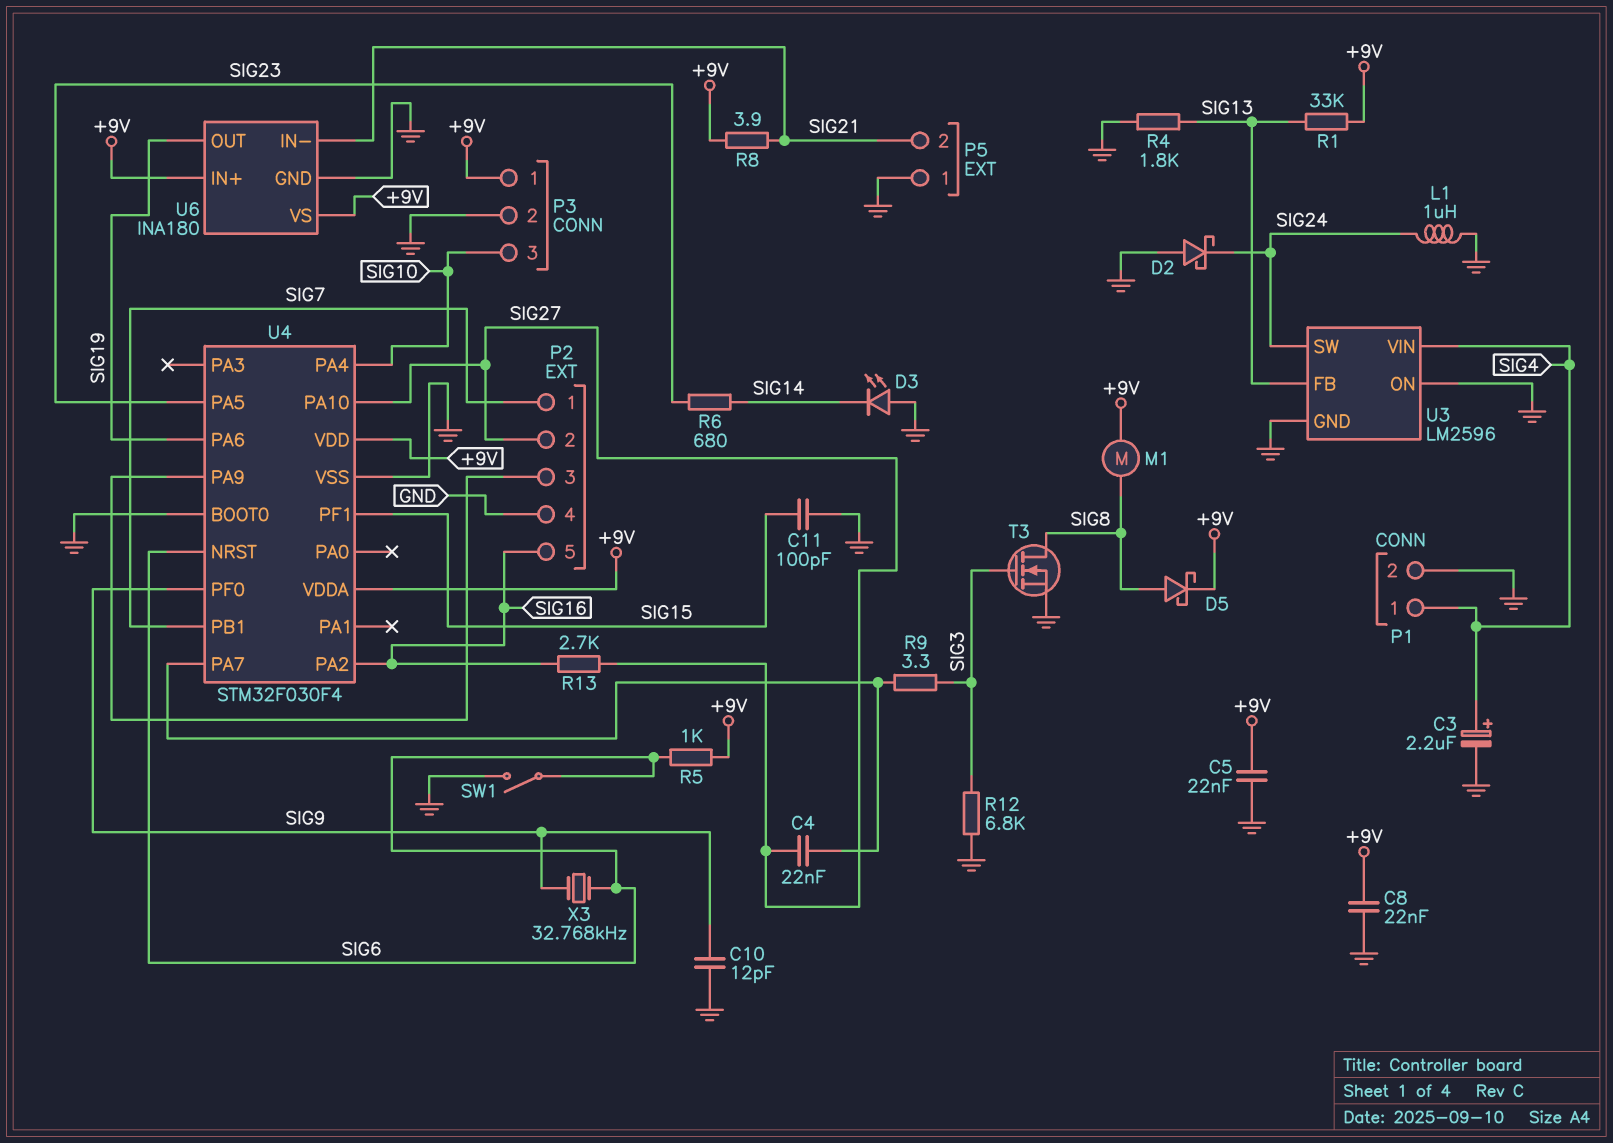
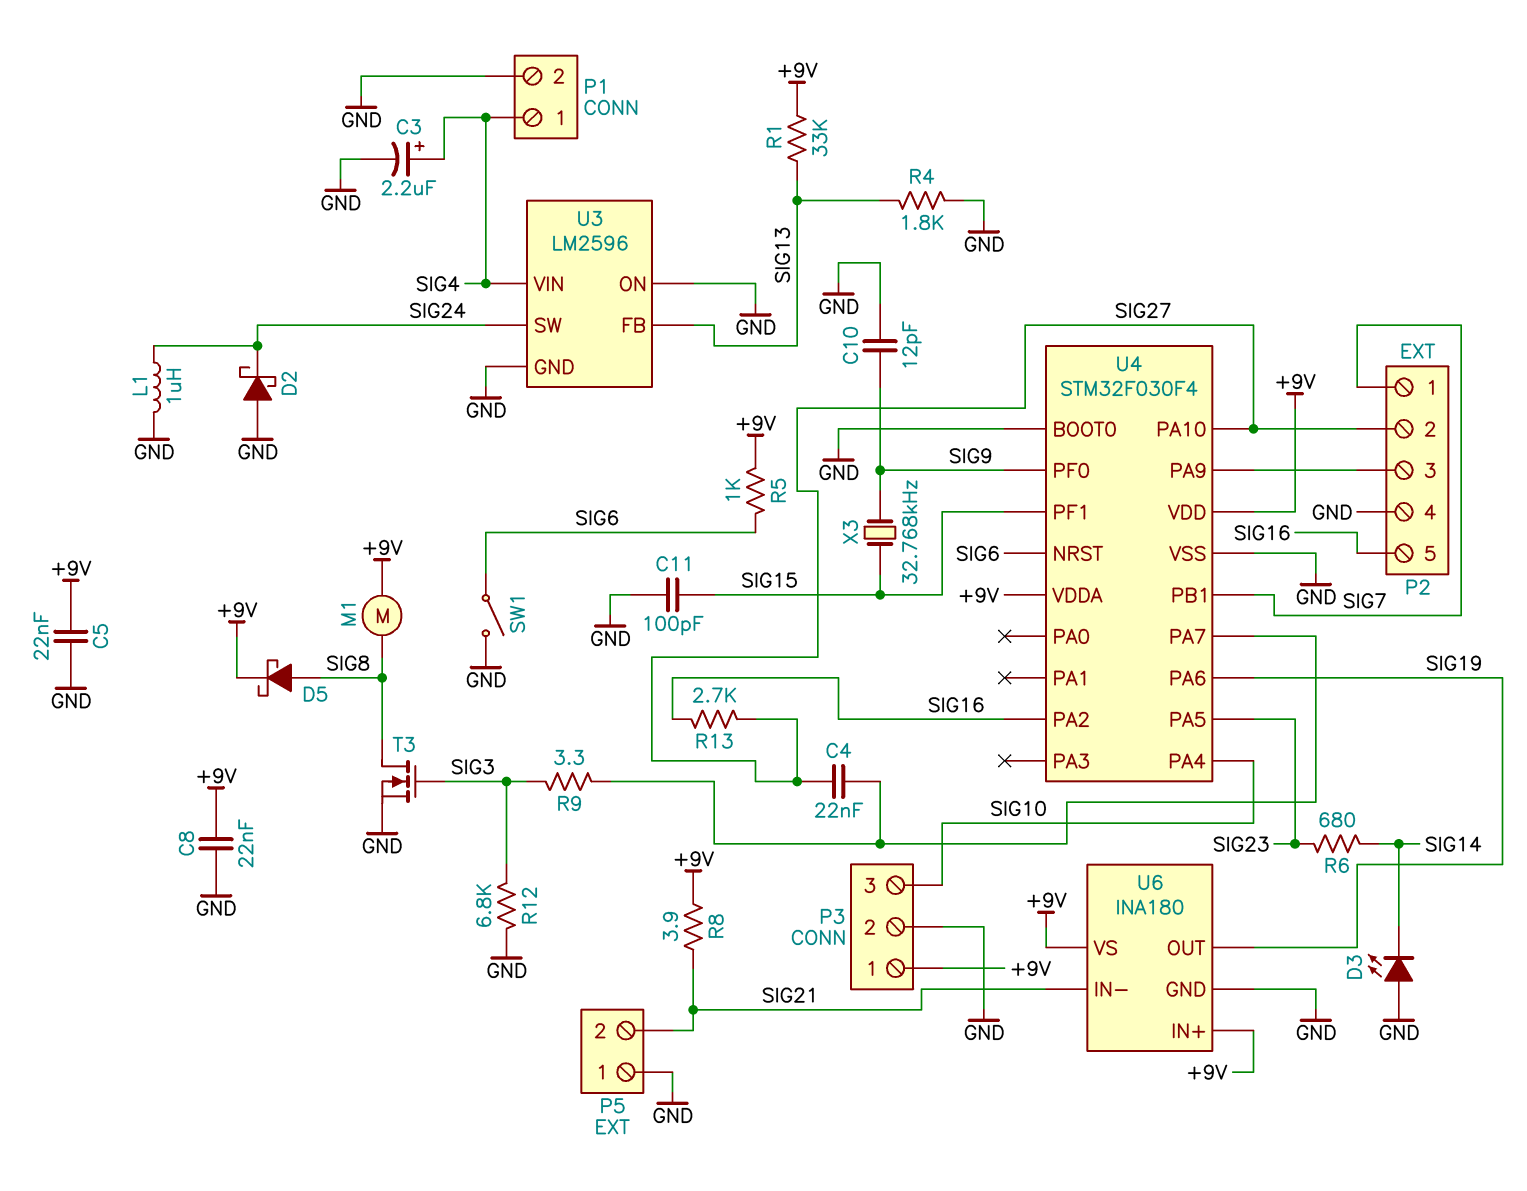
X3: 32.768kHz (SIG6, SIG9) -> 32.768kHz (SIG9, SIG15)

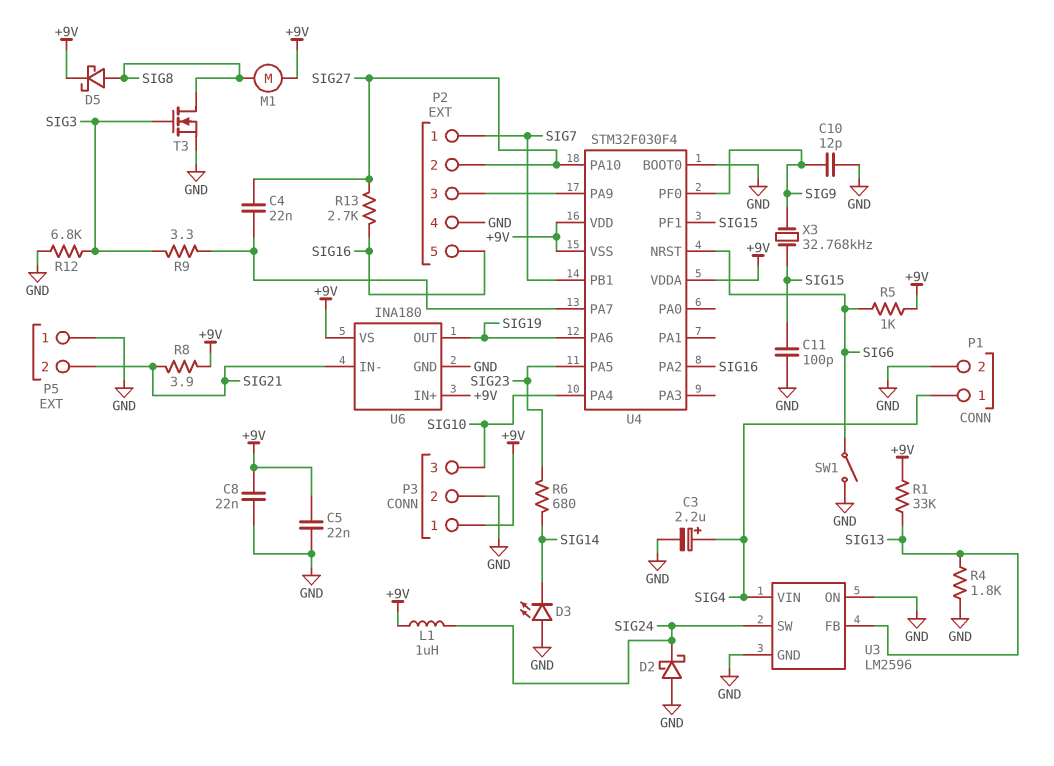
L1: 1uH (GND, SIG24) -> 1uH (+9V, SIG24)
U4 pin VSS: GND -> +9V

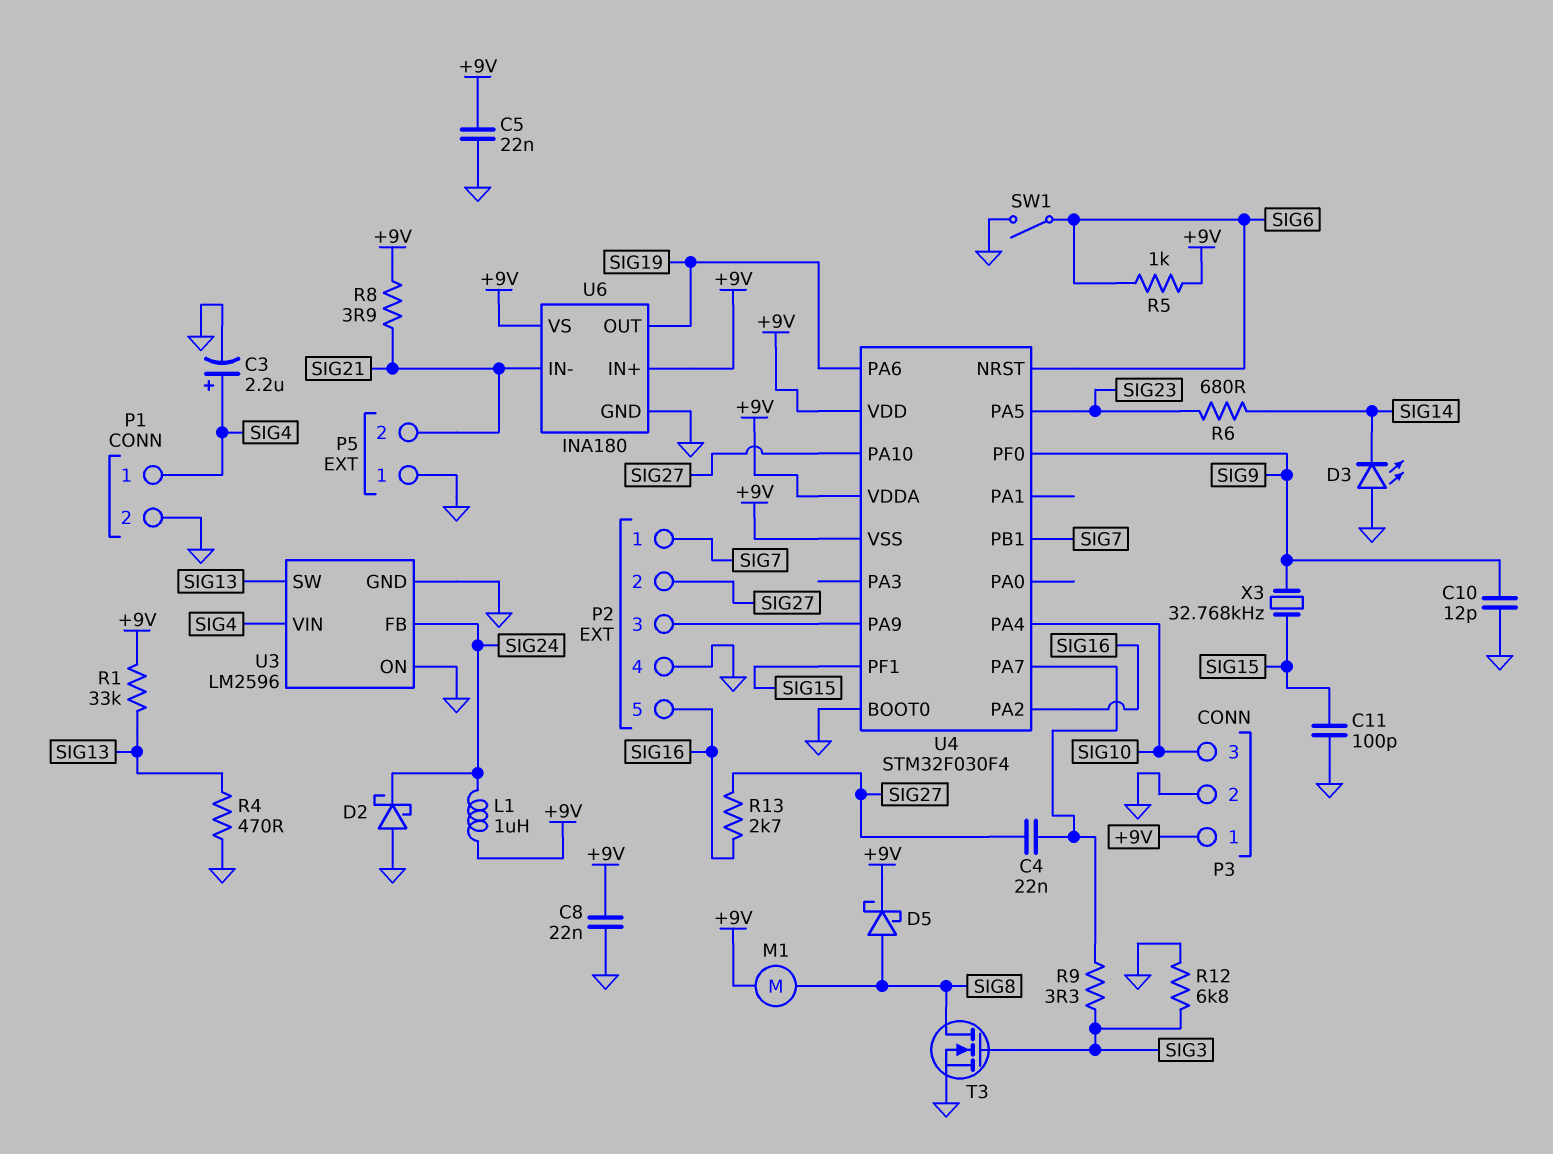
R4: 1.8k (GND, SIG13) -> 470 (GND, SIG13)
U3 pin FB: SIG13 -> SIG24
U3 pin SW: SIG24 -> SIG13

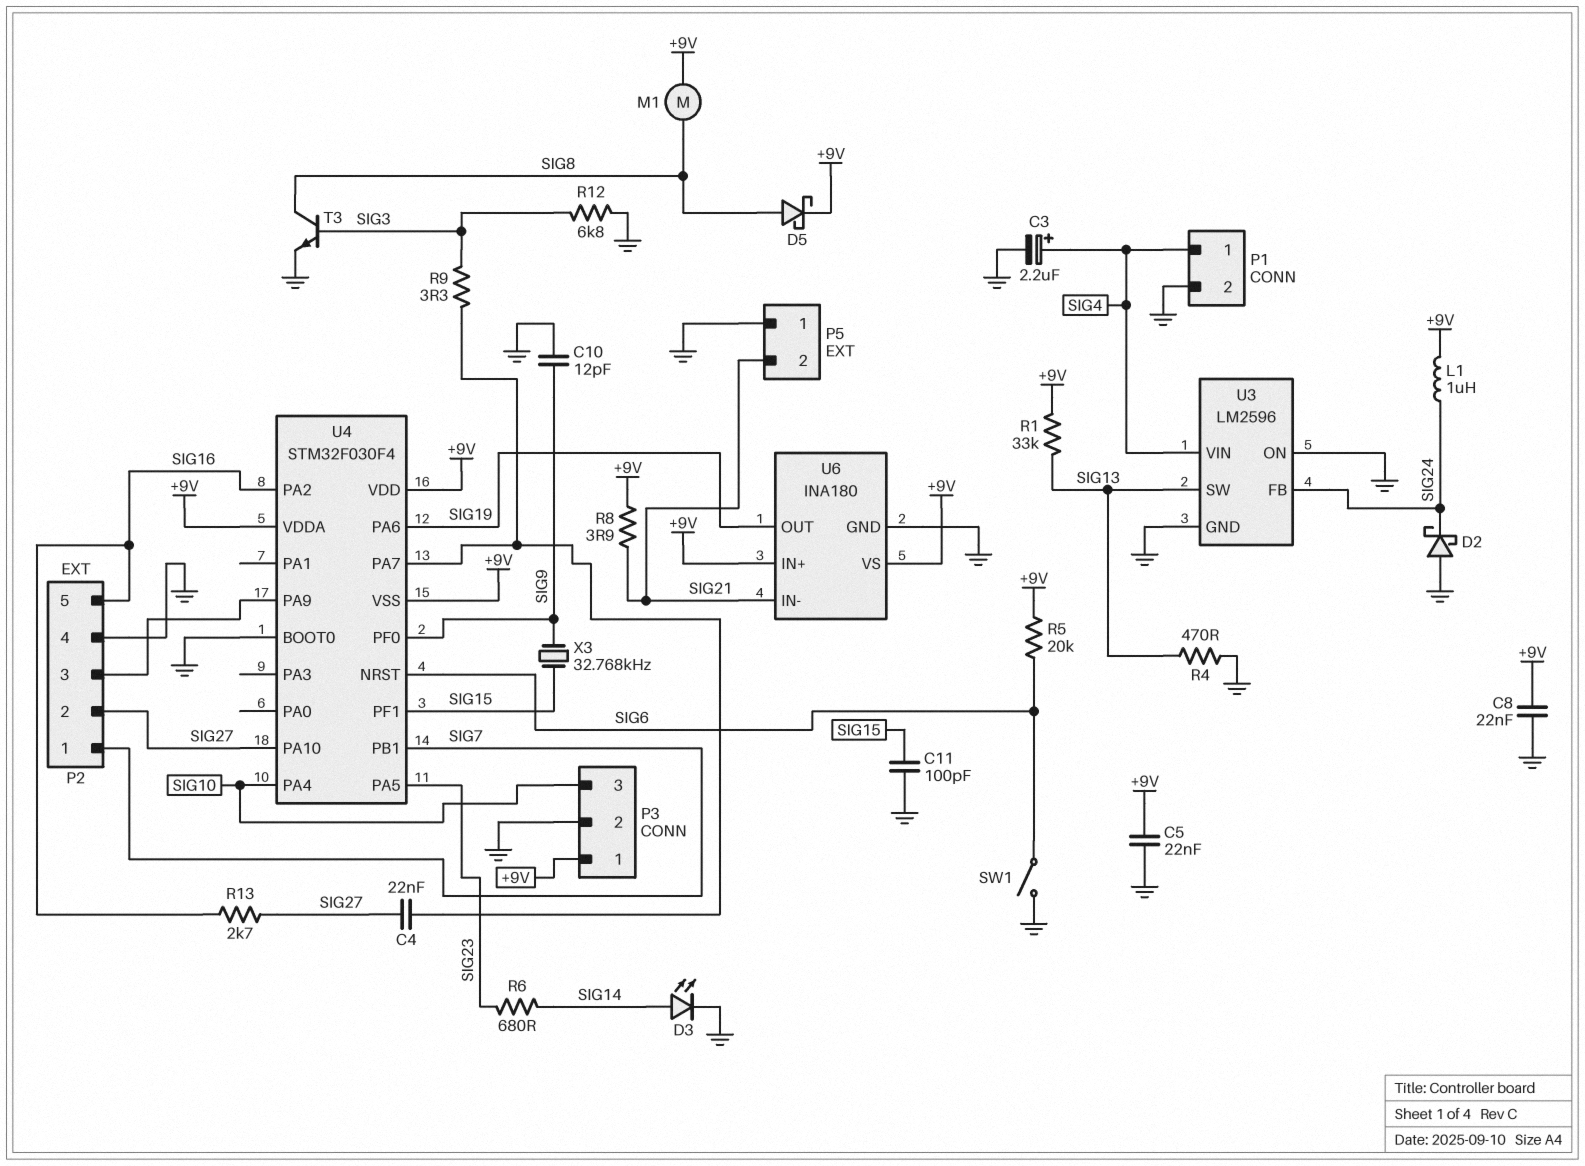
D3: LED (A GND, K SIG14) -> LED (A SIG14, K GND)
R5: 1k (+9V, SIG6) -> 20k (+9V, SIG6)
T3: NMOS (G SIG3, D SIG8, S GND) -> NPN (B SIG3, C SIG8, E GND)

